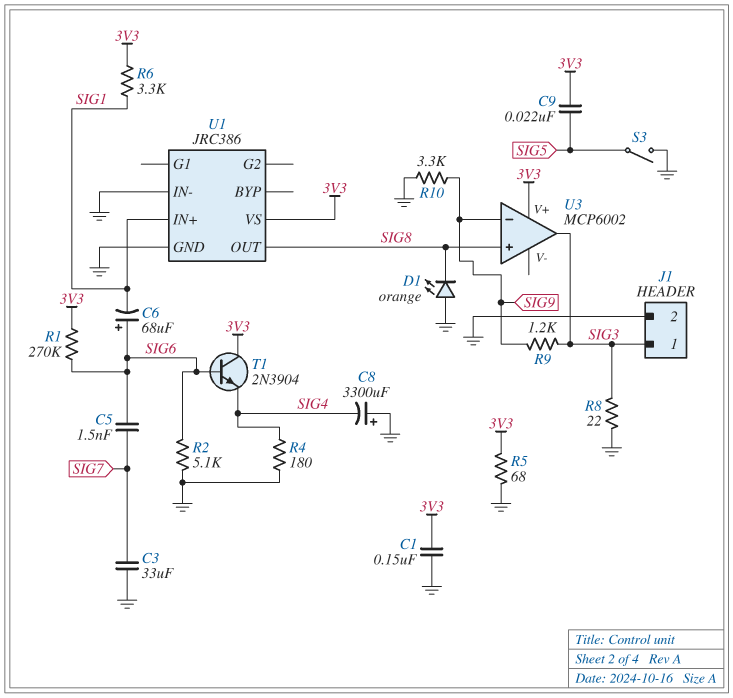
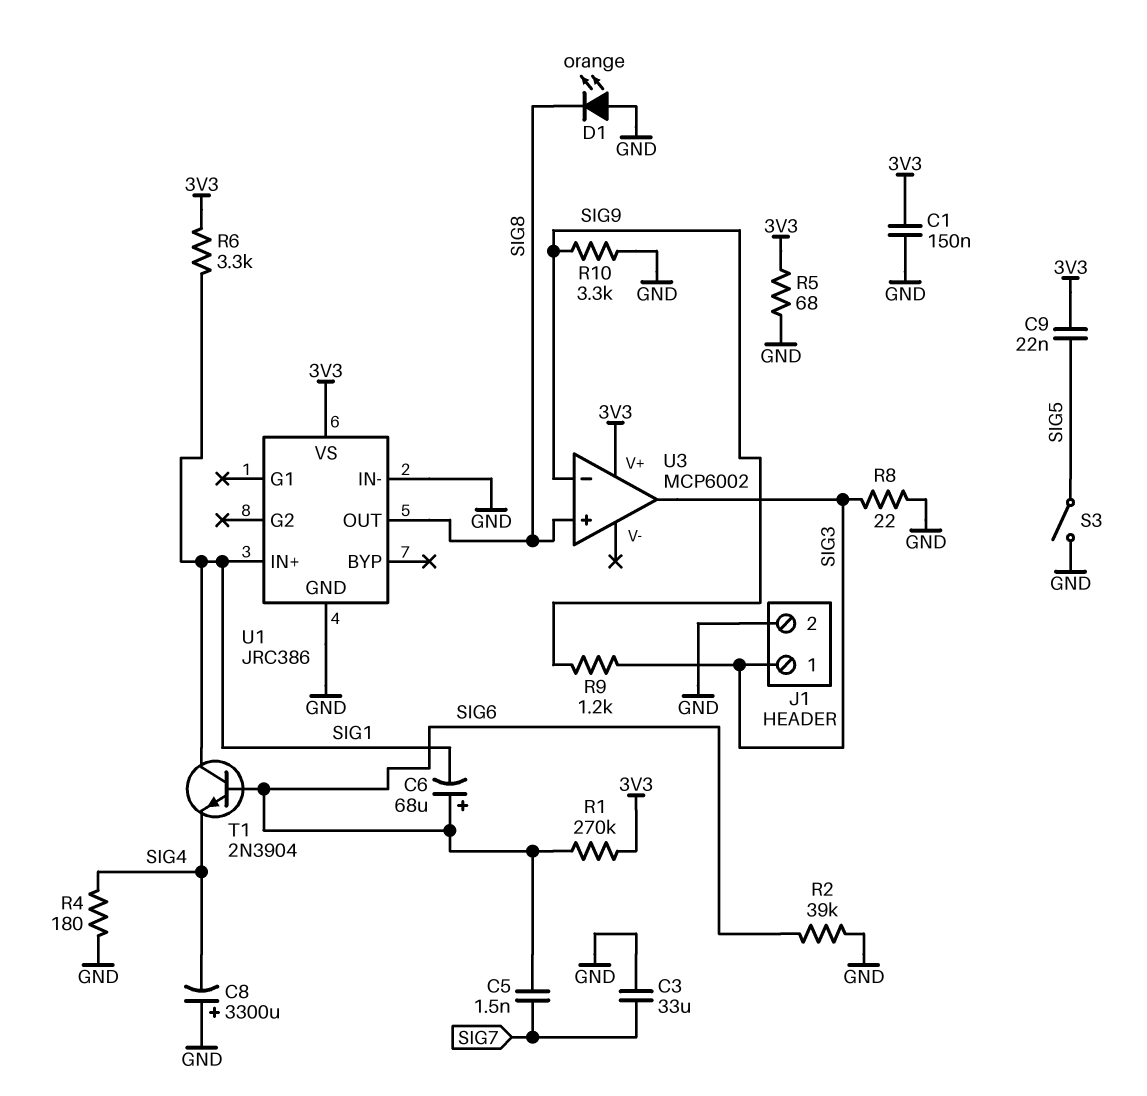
R2: 5.1k (GND, SIG6) -> 39k (GND, SIG6)
T1: NPN 2N3904 (B SIG6, C 3V3, E SIG4) -> NPN 2N3904 (B SIG6, C SIG1, E SIG4)

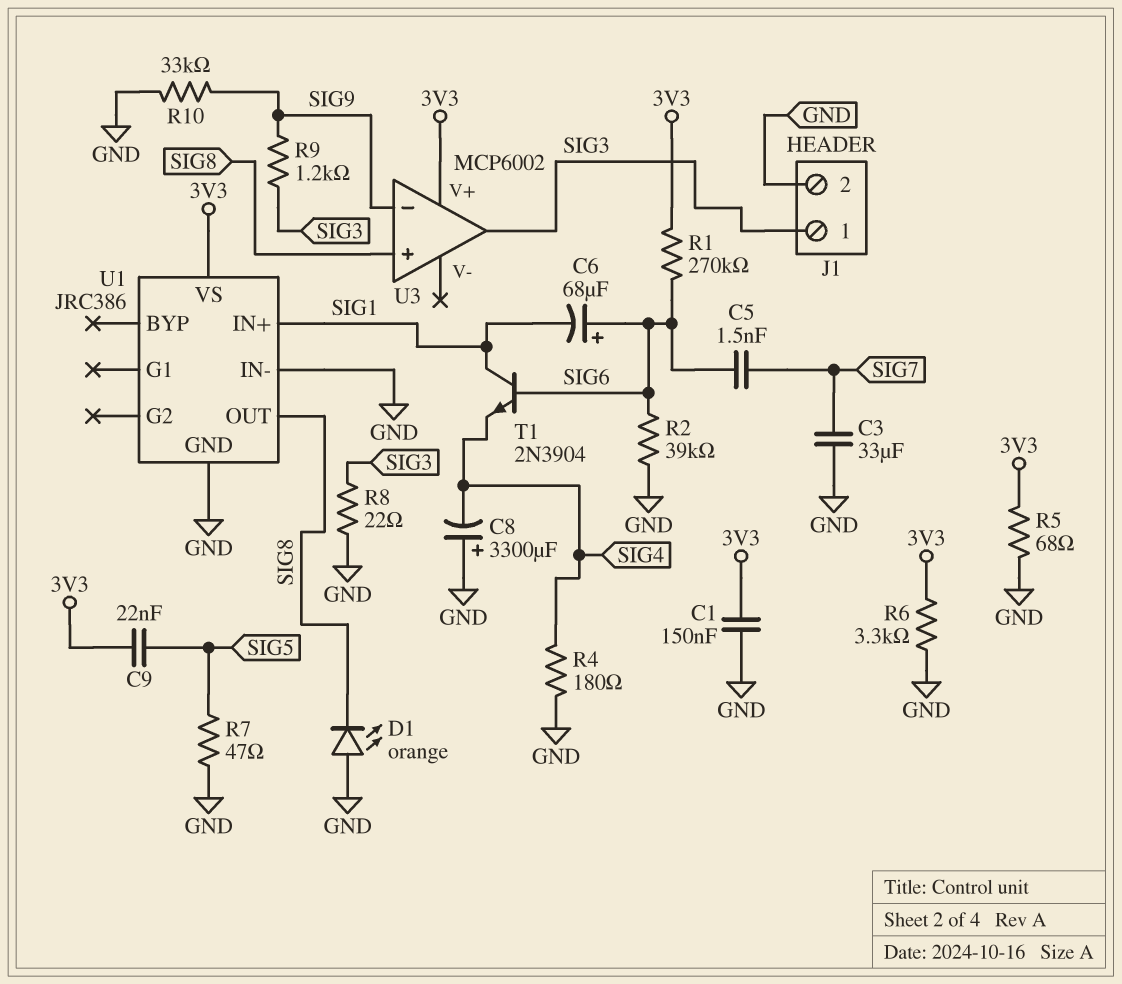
R6: 3.3k (3V3, SIG1) -> 3.3k (3V3, GND)
R7: none -> 47 (GND, SIG5)
R10: 3.3k (GND, SIG9) -> 33k (GND, SIG9)
S3: switch (GND, SIG5) -> none

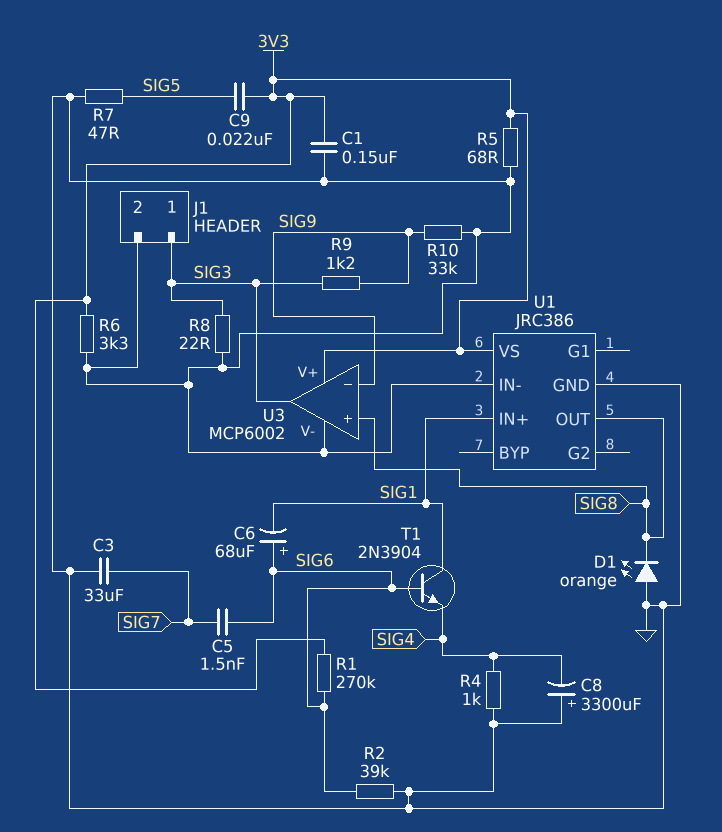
R4: 180 (GND, SIG4) -> 1k (GND, SIG4)
U3 pin V-: none -> GND

